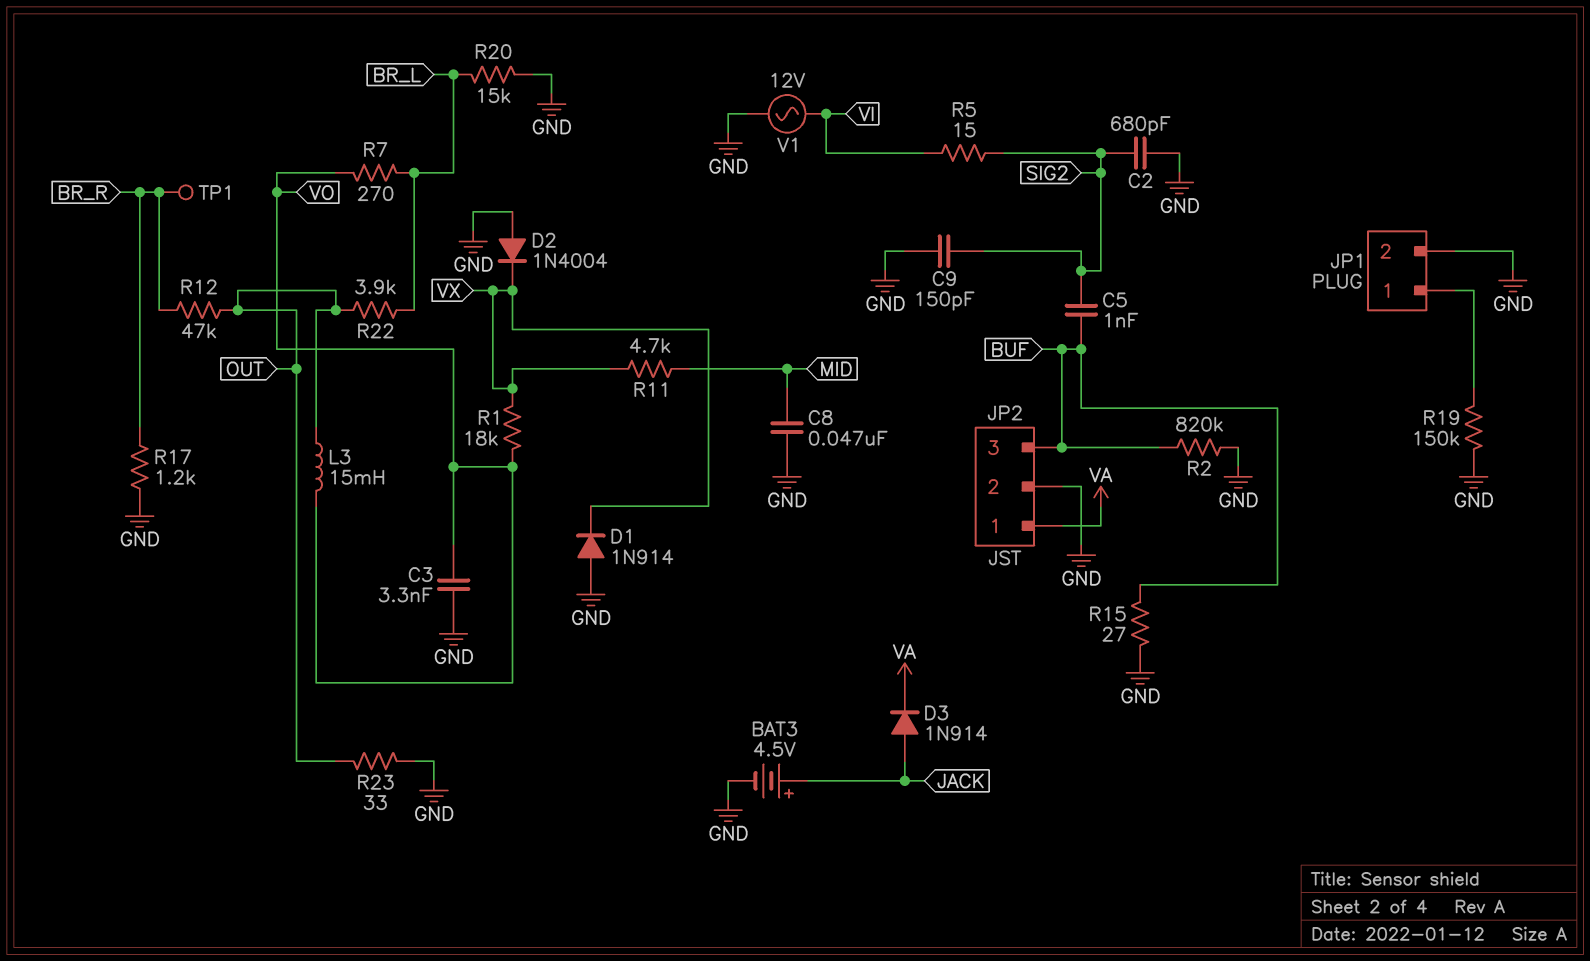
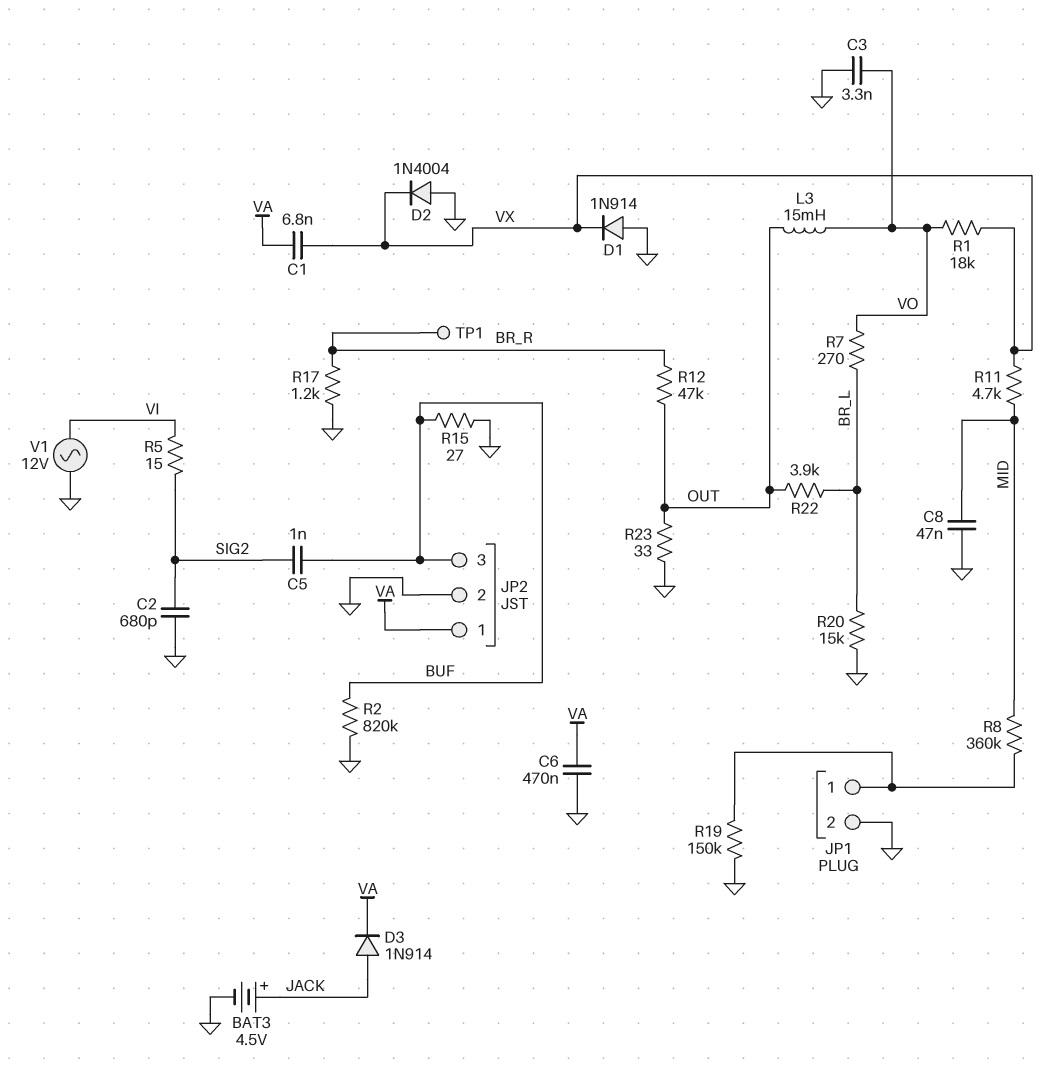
C1: none -> 6.8nF (VA, VX)
C6: none -> 470nF (GND, VA)
C9: 150pF (GND, SIG2) -> none
R8: none -> 360k (JP1/1, MID)

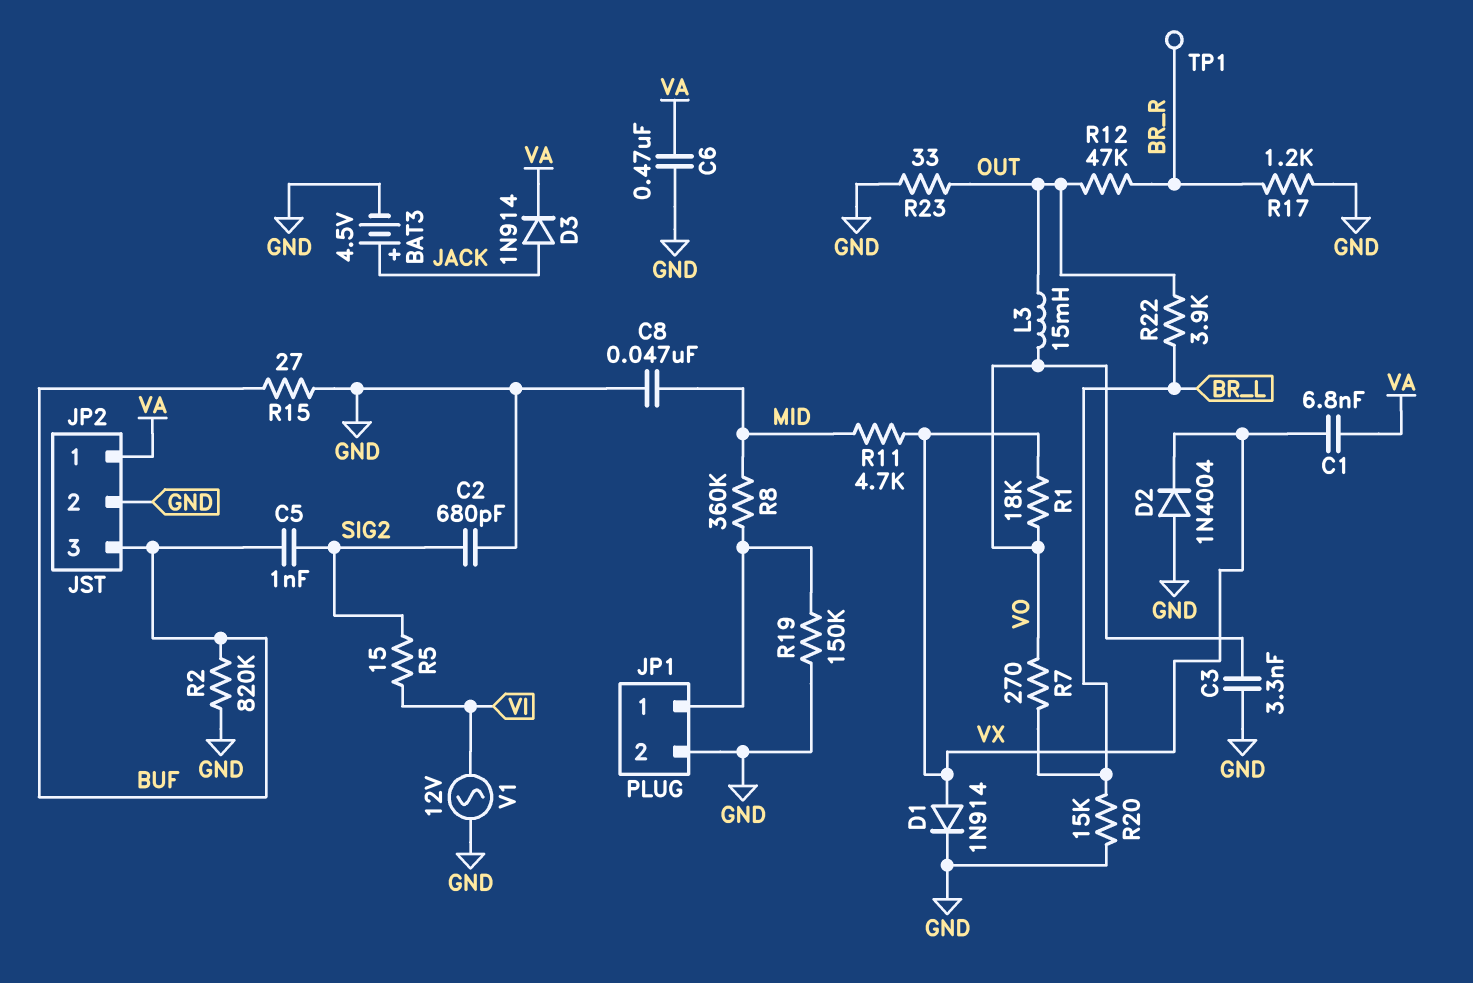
D1: diode 1N914 (A GND, K VX) -> diode 1N914 (A VX, K GND)

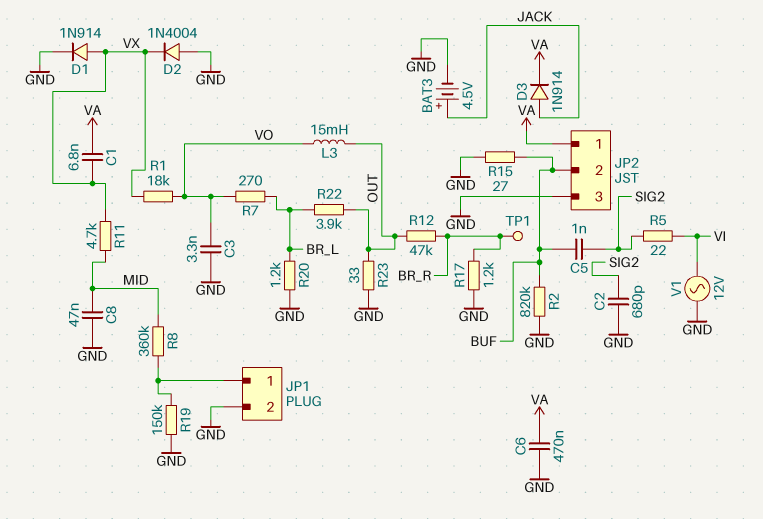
JP2 pin 2: GND -> BUF
JP2 pin 3: BUF -> GND
R5: 15 (SIG2, VI) -> 22 (SIG2, VI)
R20: 15k (BR_L, GND) -> 1.2k (BR_L, GND)

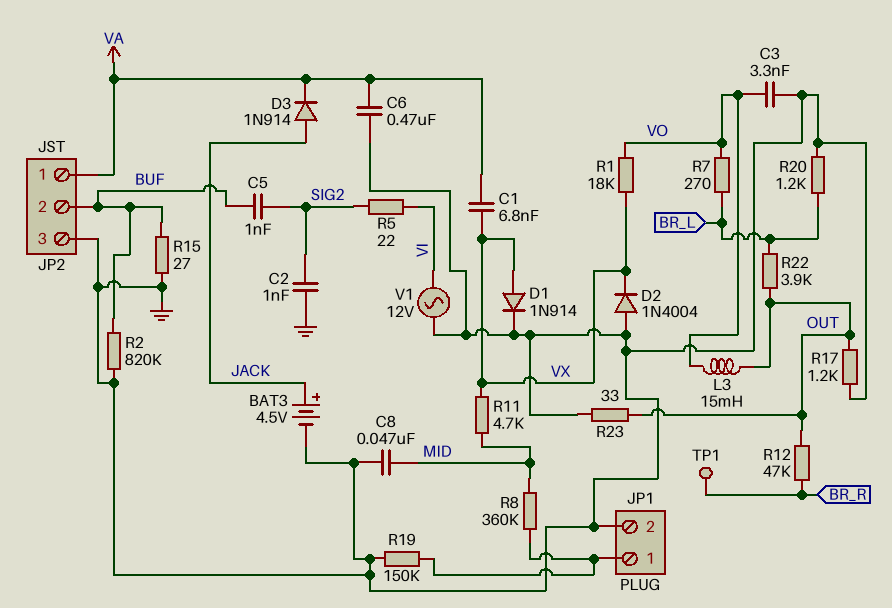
C2: 680pF (GND, SIG2) -> 1nF (GND, SIG2)
R17: 1.2k (BR_R, GND) -> 1.2k (GND, OUT)

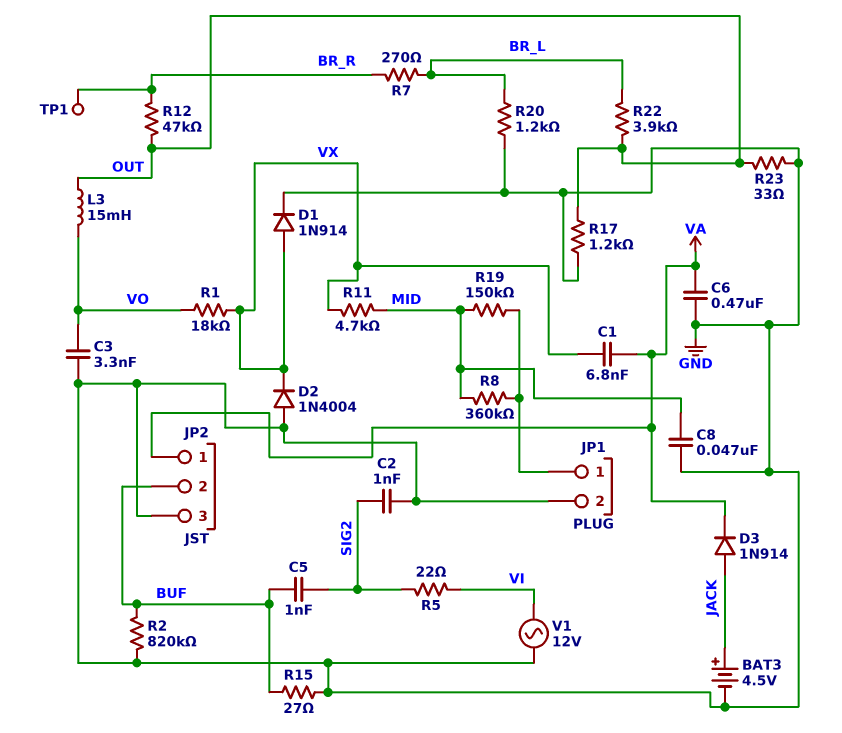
R7: 270 (BR_L, VO) -> 270 (BR_L, BR_R)
R19: 150k (GND, JP1/1) -> 150k (JP1/1, MID)

